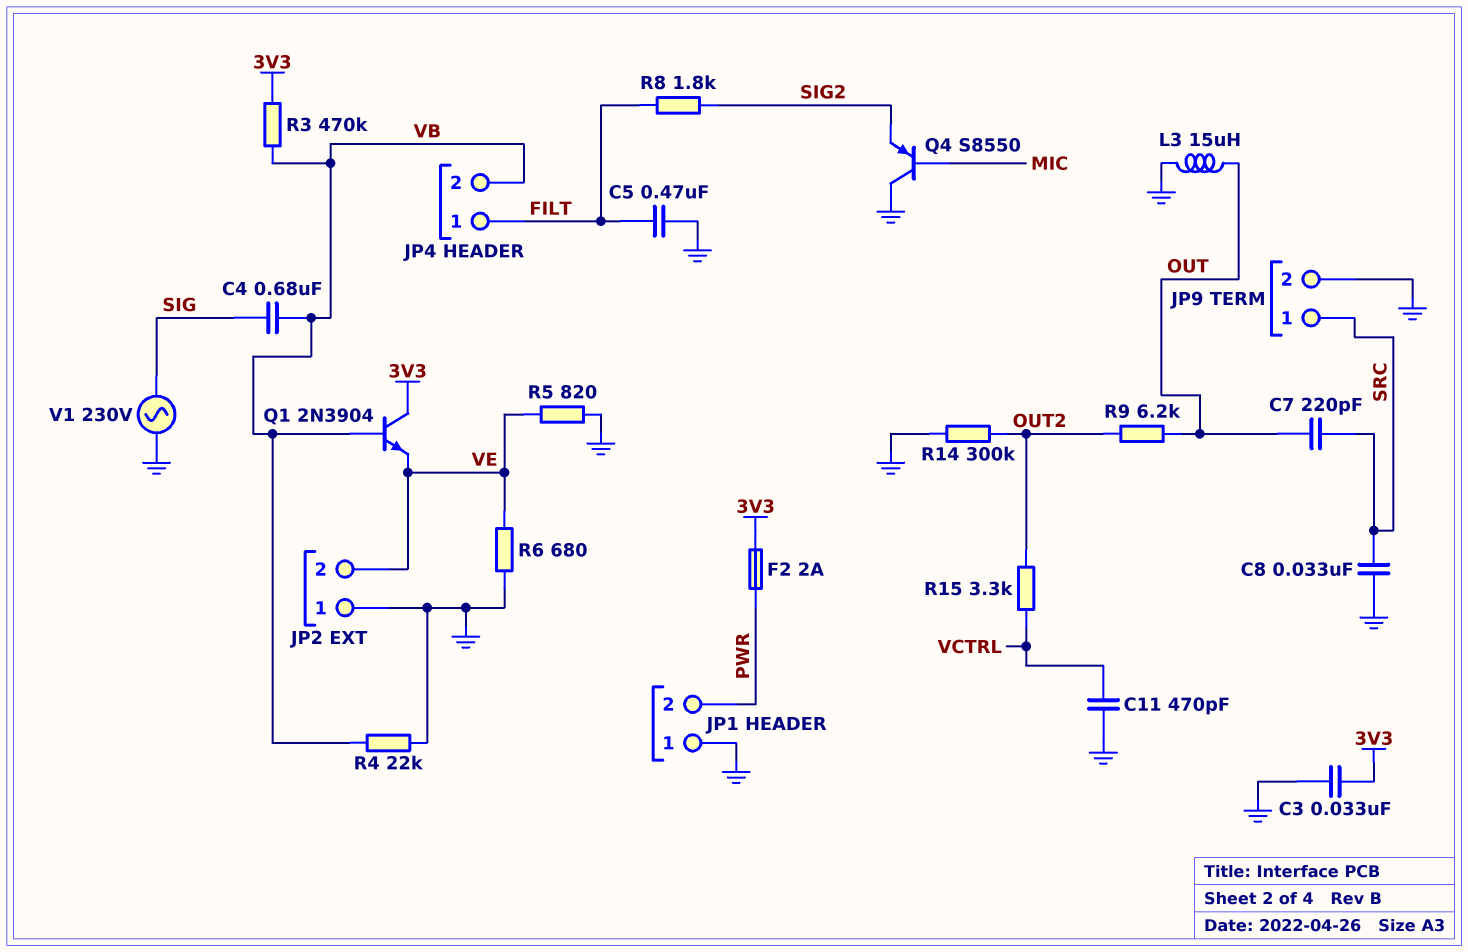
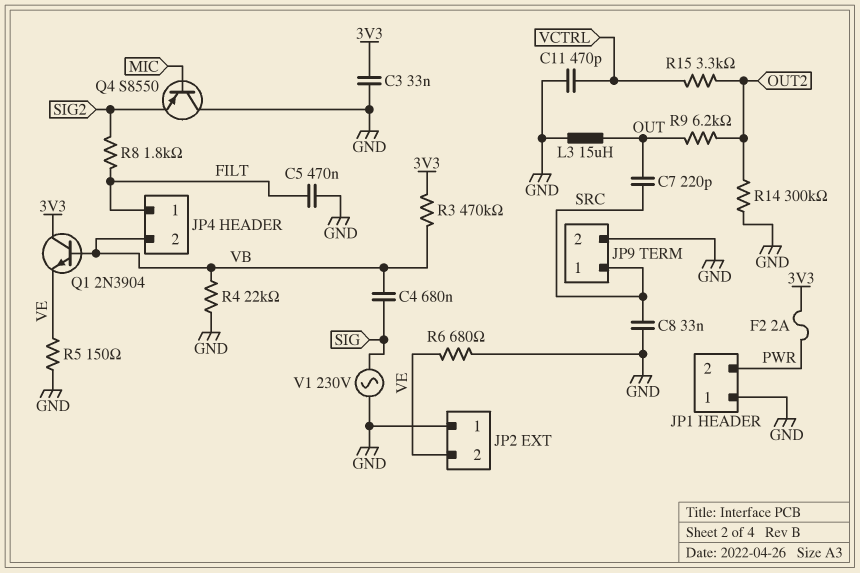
R5: 820 (GND, VE) -> 150 (GND, VE)

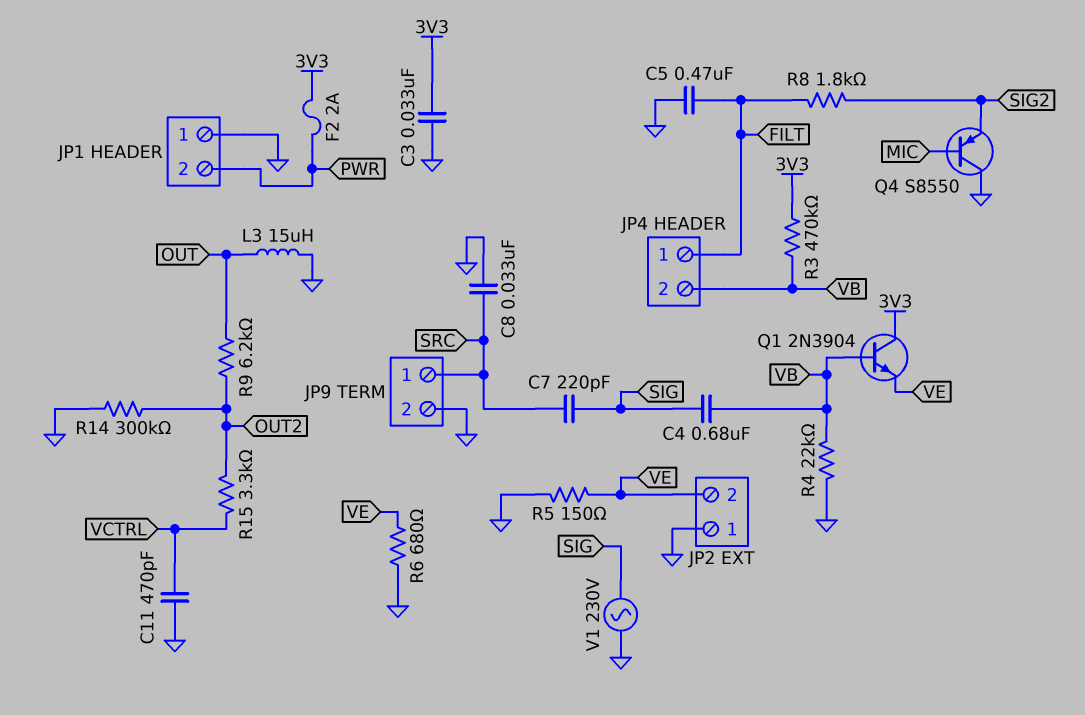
C7: 220pF (OUT, SRC) -> 220pF (SIG, SRC)

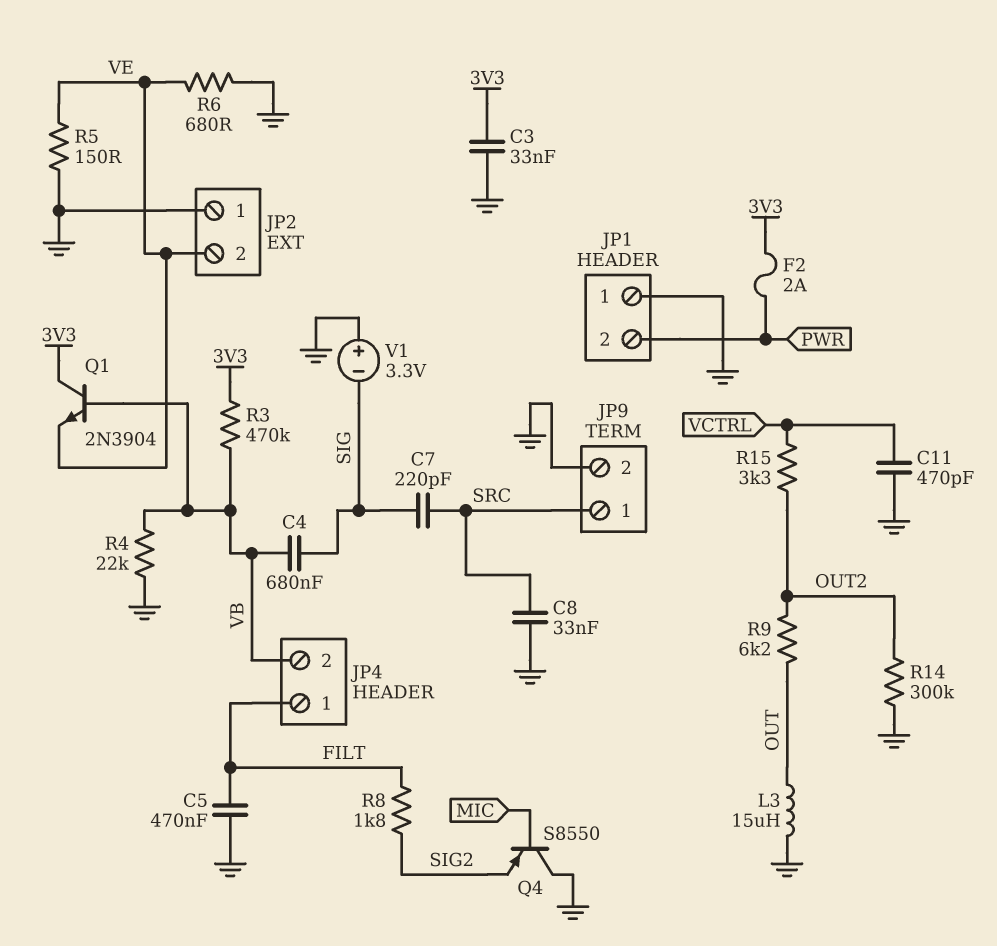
V1: AC 230V (GND, SIG) -> 3.3V (plus GND, minus SIG)

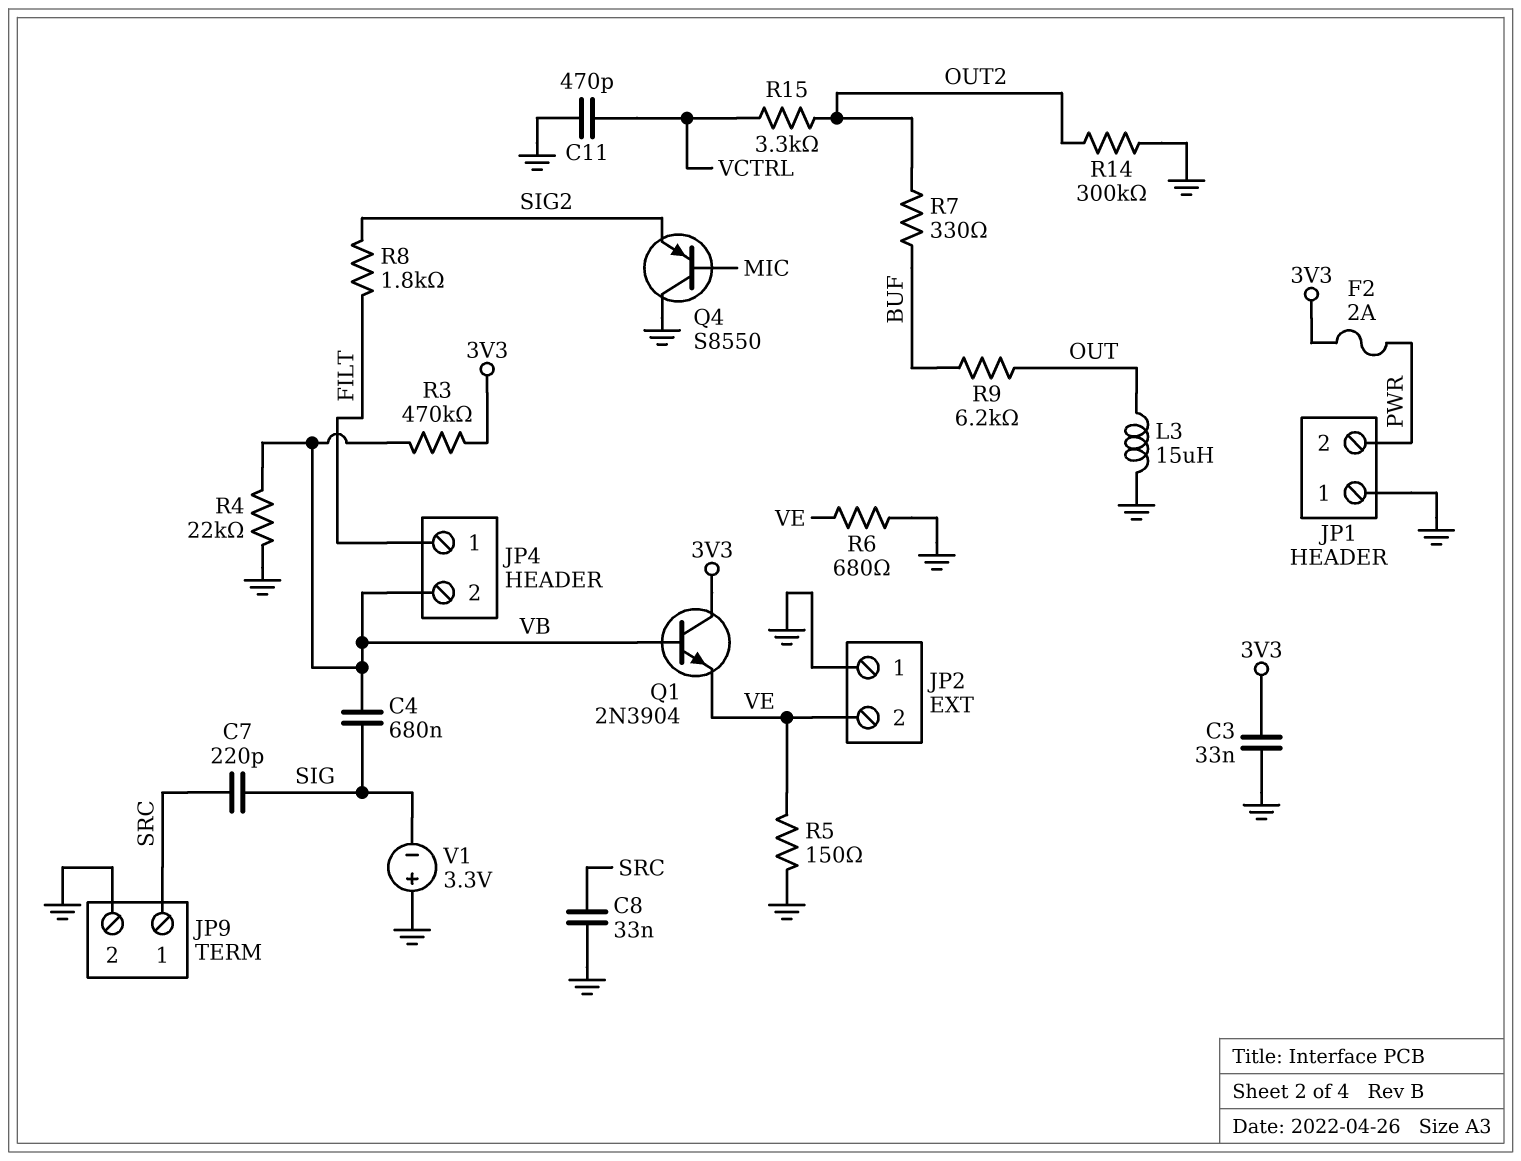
C5: 470nF (FILT, GND) -> none
R7: none -> 330 (BUF, OUT2)
R9: 6.2k (OUT, OUT2) -> 6.2k (BUF, OUT)

